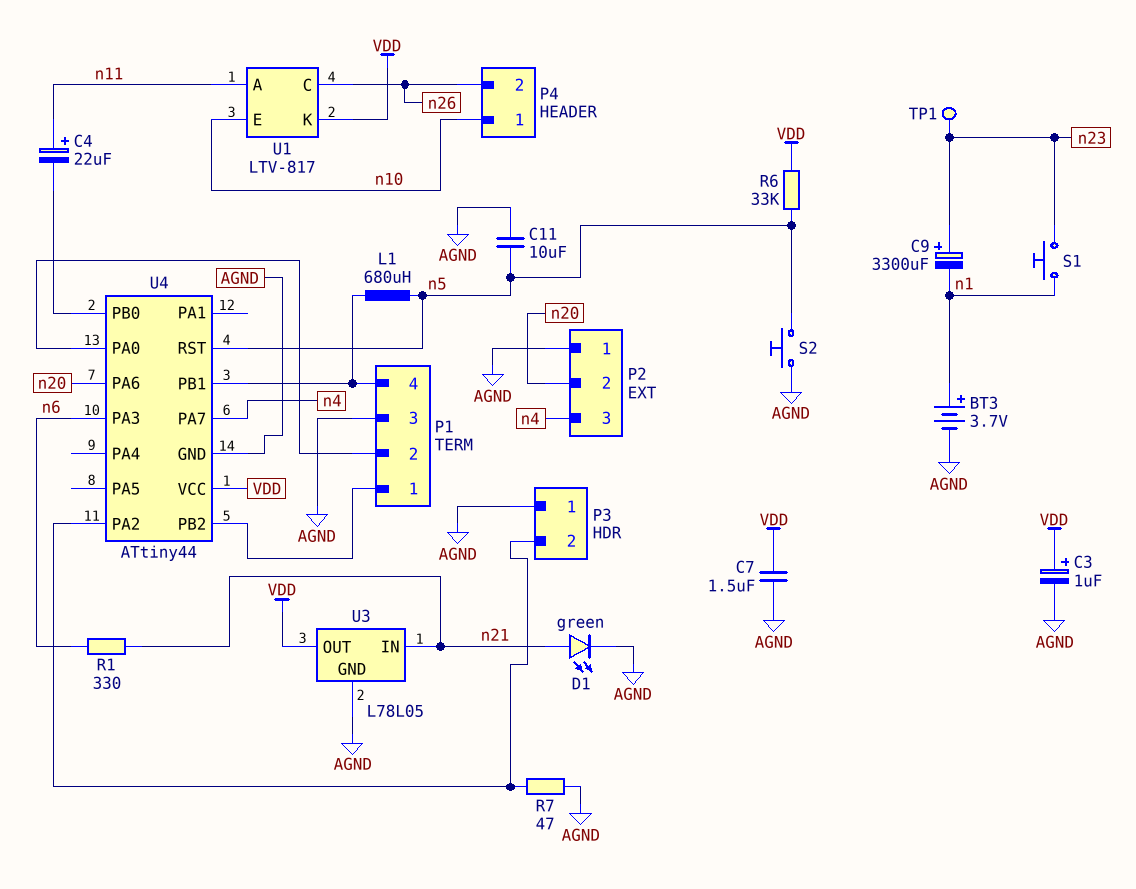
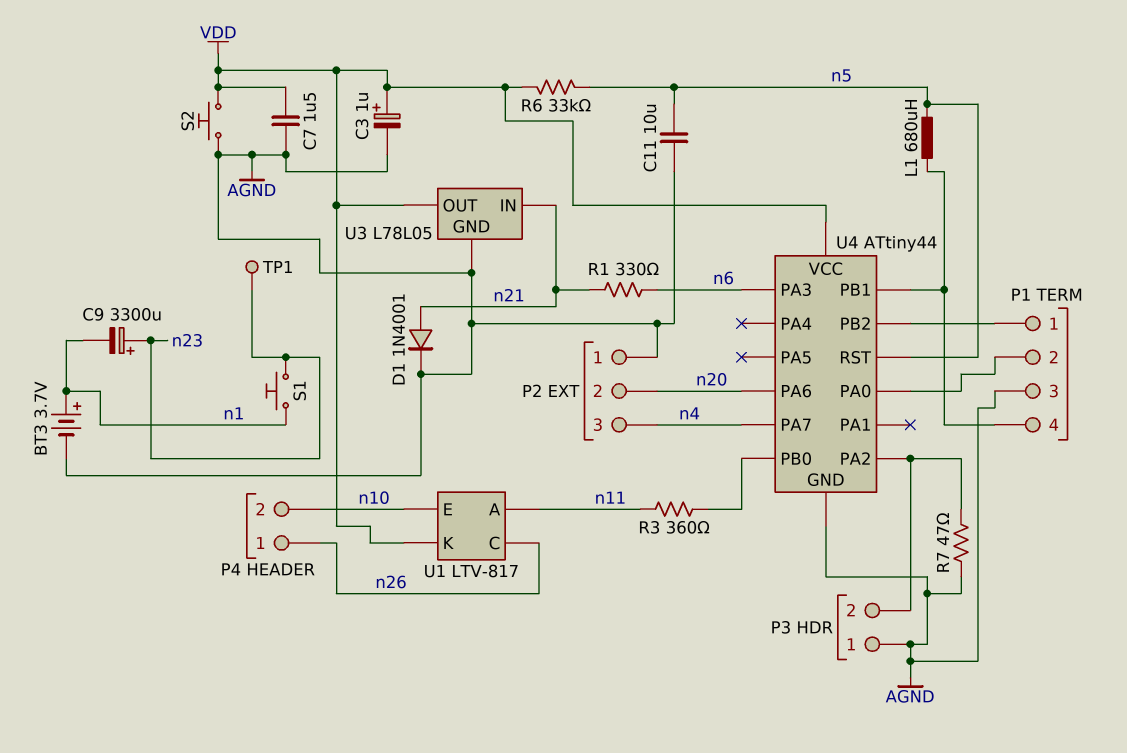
C4: 22uF (plus n11, minus U4/PB0) -> none
D1: LED green (A n21, K AGND) -> diode 1N4001 (A n21, K AGND)
P4 pin 1: n10 -> n26
P4 pin 2: n26 -> n10
R3: none -> 360 (U4/PB0, n11)
S2: button (AGND, n5) -> button (AGND, VDD)

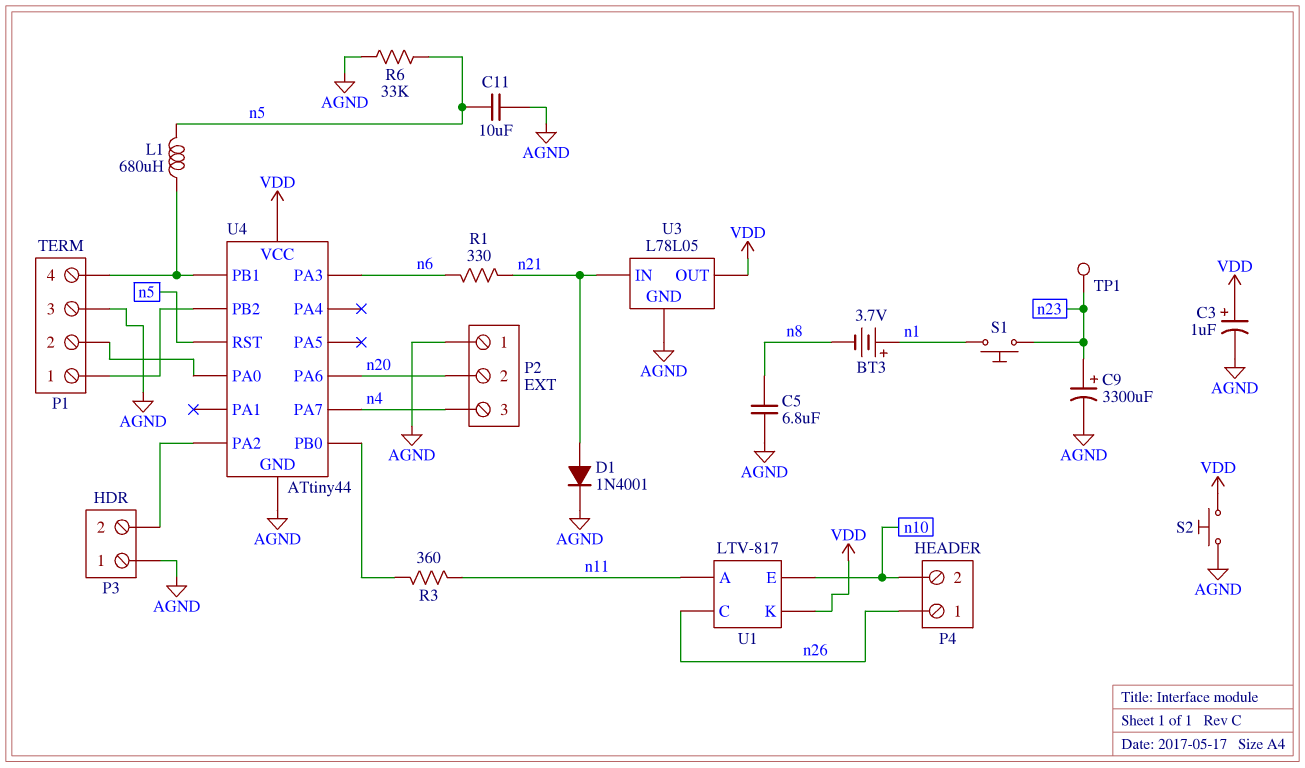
BT3: 3.7V (plus n1, minus AGND) -> 3.7V (plus n1, minus n8)
C5: none -> 6.8uF (AGND, n8)
C7: 1.5uF (AGND, VDD) -> none
C9: 3300uF (plus n23, minus n1) -> 3300uF (plus n23, minus AGND)
R6: 33k (VDD, n5) -> 33k (AGND, n5)
R7: 47 (AGND, P3/2) -> none

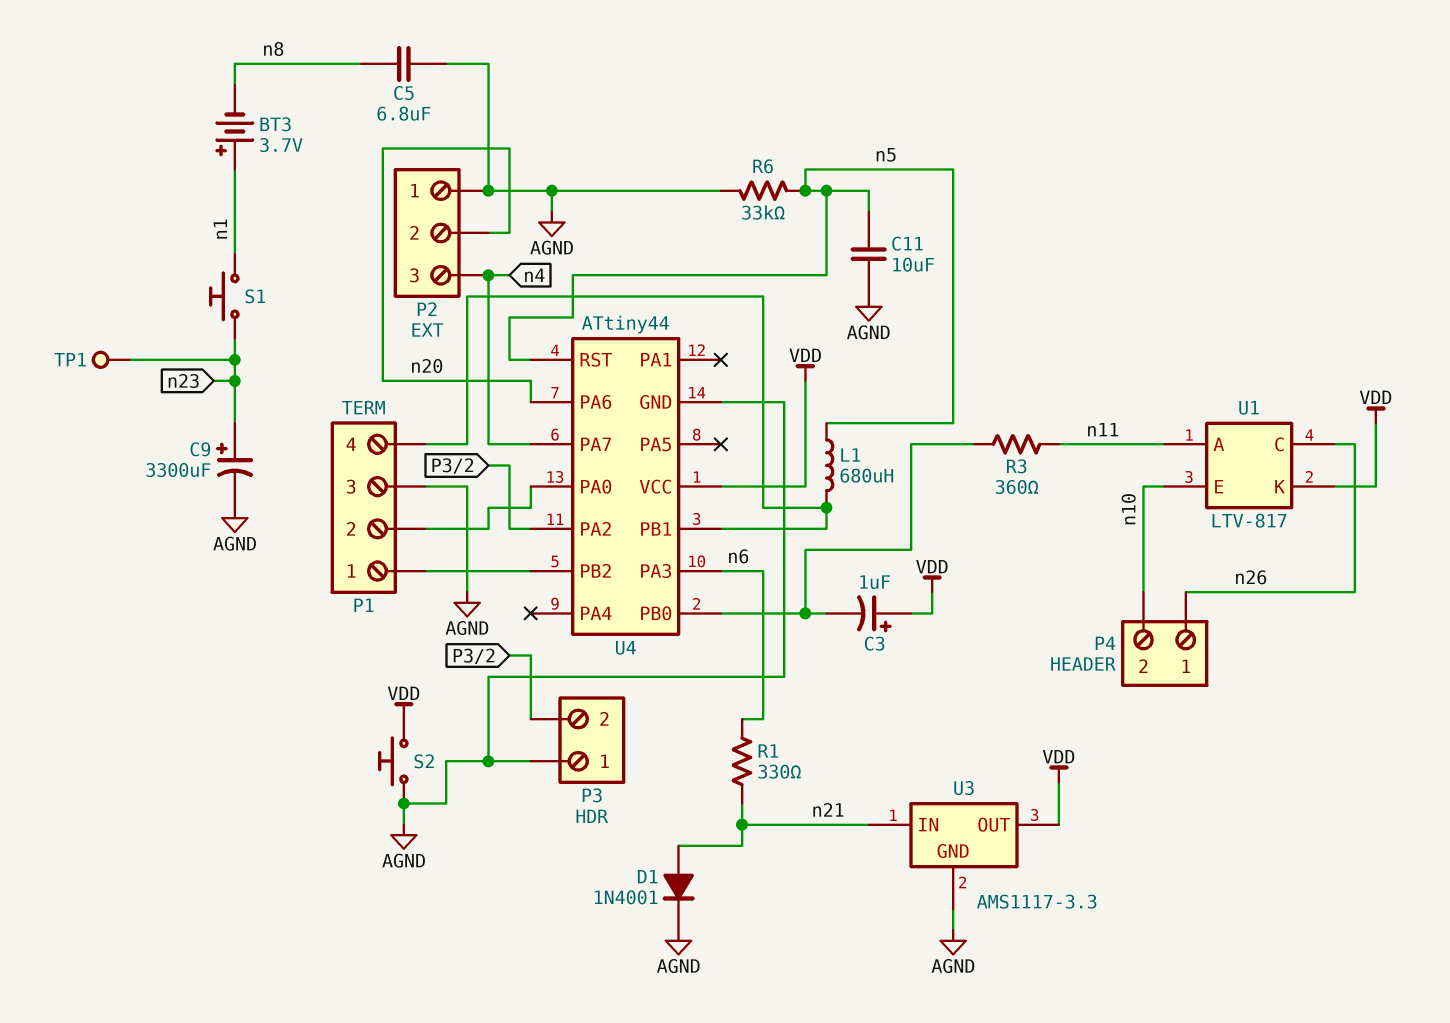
C3: 1uF (plus VDD, minus AGND) -> 1uF (plus VDD, minus U4/PB0)
U3: L78L05 -> AMS1117-3.3

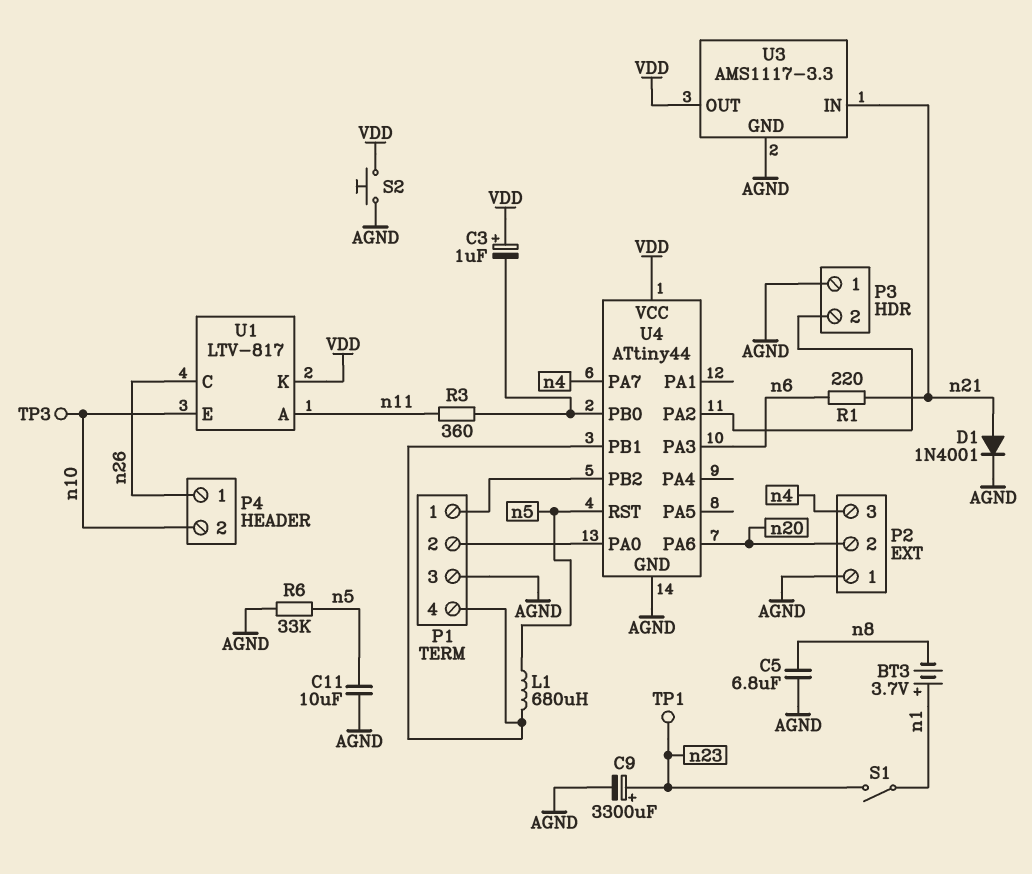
R1: 330 (n6, n21) -> 220 (n6, n21)
S1: button (n1, n23) -> switch (n1, n23)
TP3: none -> test point (n10)

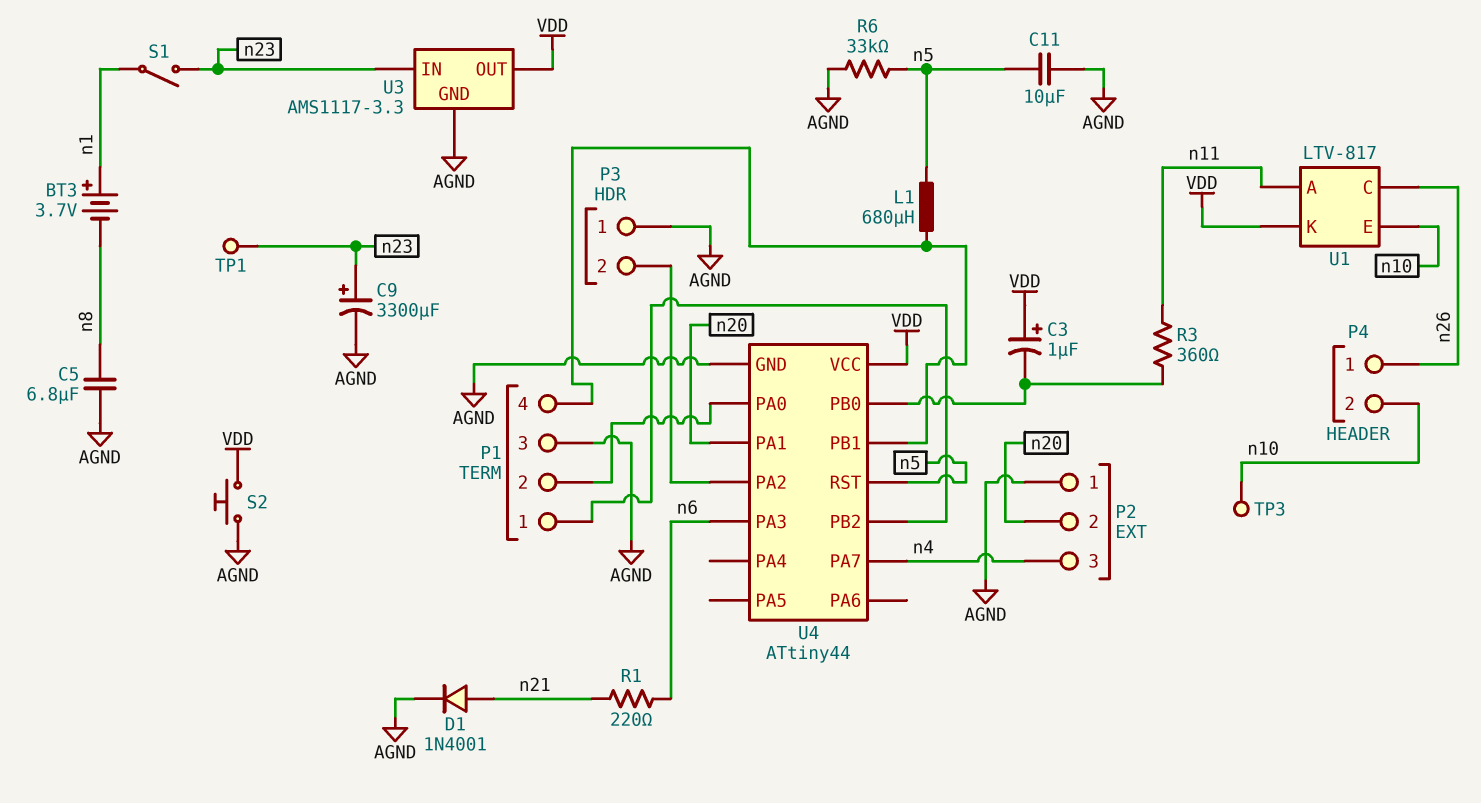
U3 pin IN: n21 -> n23
U4 pin PA1: none -> n20
U4 pin PA6: n20 -> none

